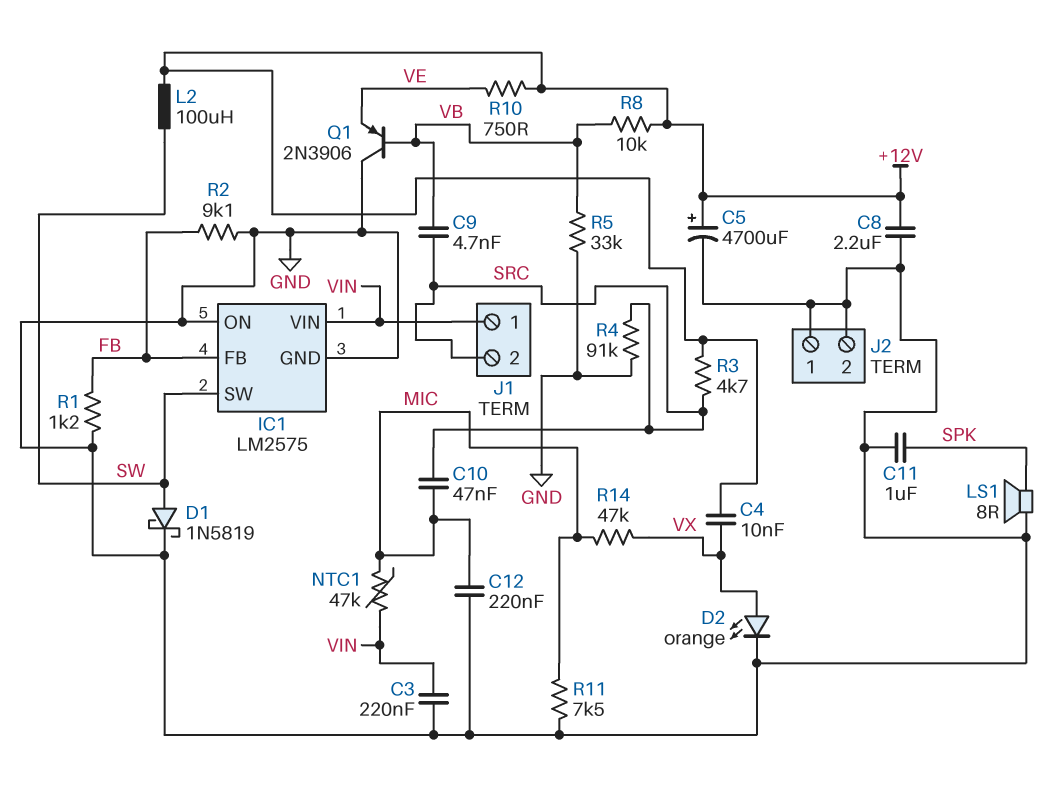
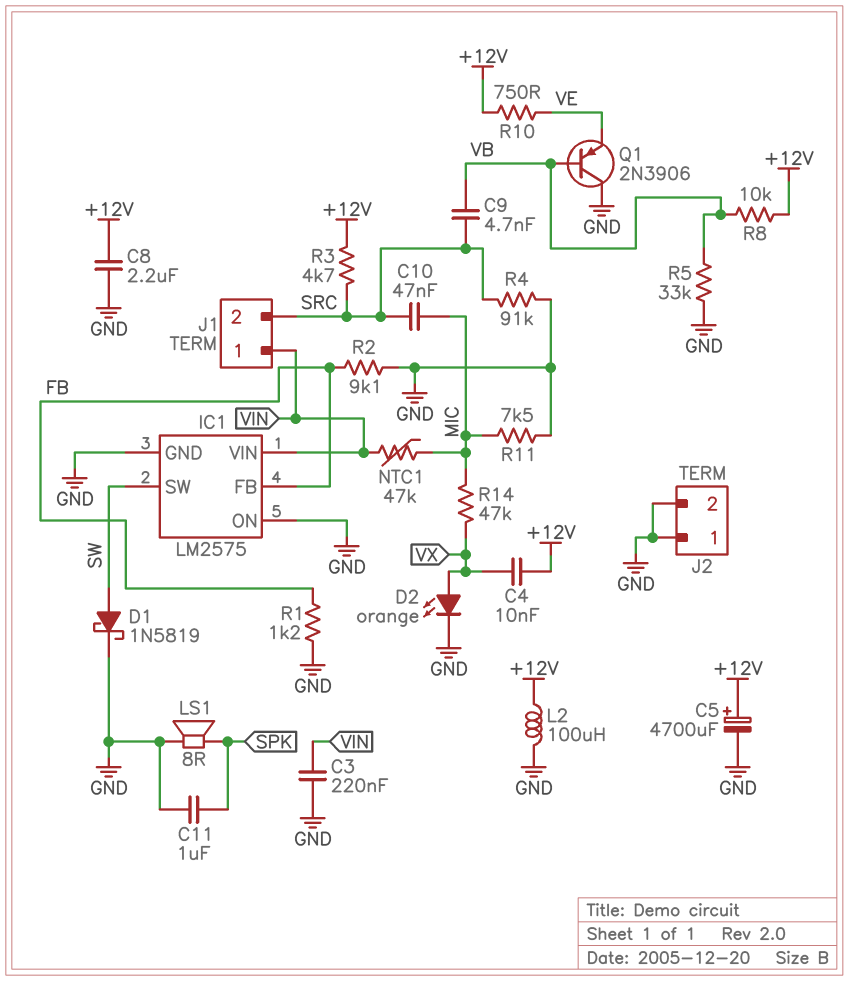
C12: 220nF (GND, MIC) -> none
L2: 100uH (+12V, SW) -> 100uH (+12V, GND)

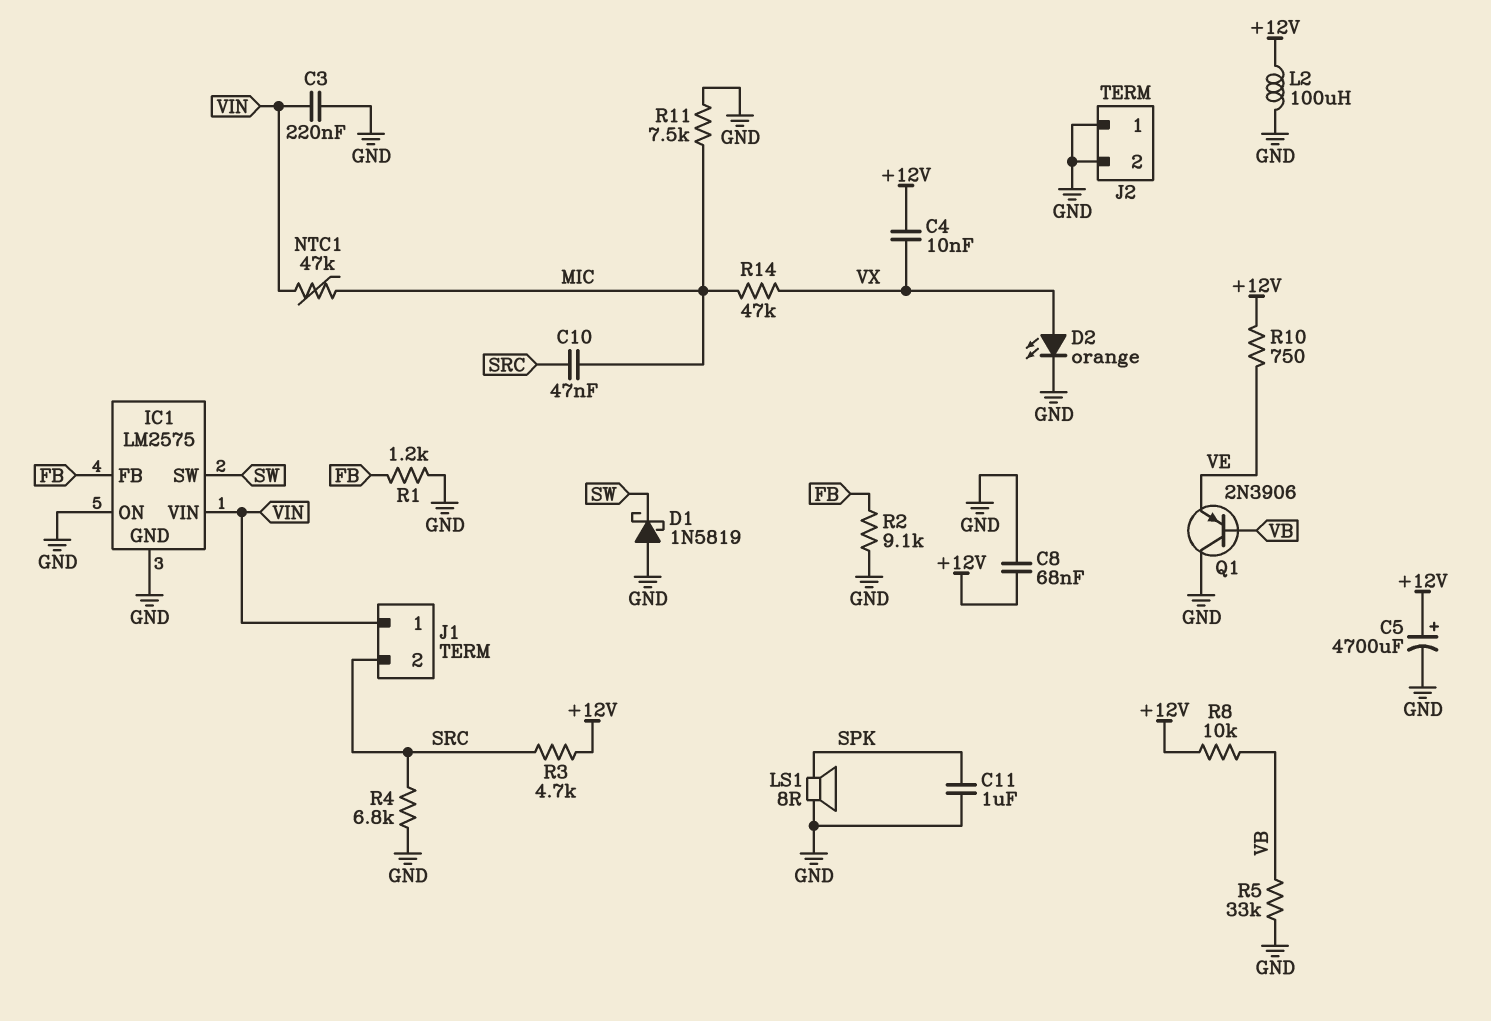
C8: 2.2uF (+12V, GND) -> 68nF (+12V, GND)
C9: 4.7nF (SRC, VB) -> none
D1: schottky 1N5819 (A SW, K GND) -> schottky 1N5819 (A GND, K SW)
R4: 91k (GND, SRC) -> 6.8k (GND, SRC)

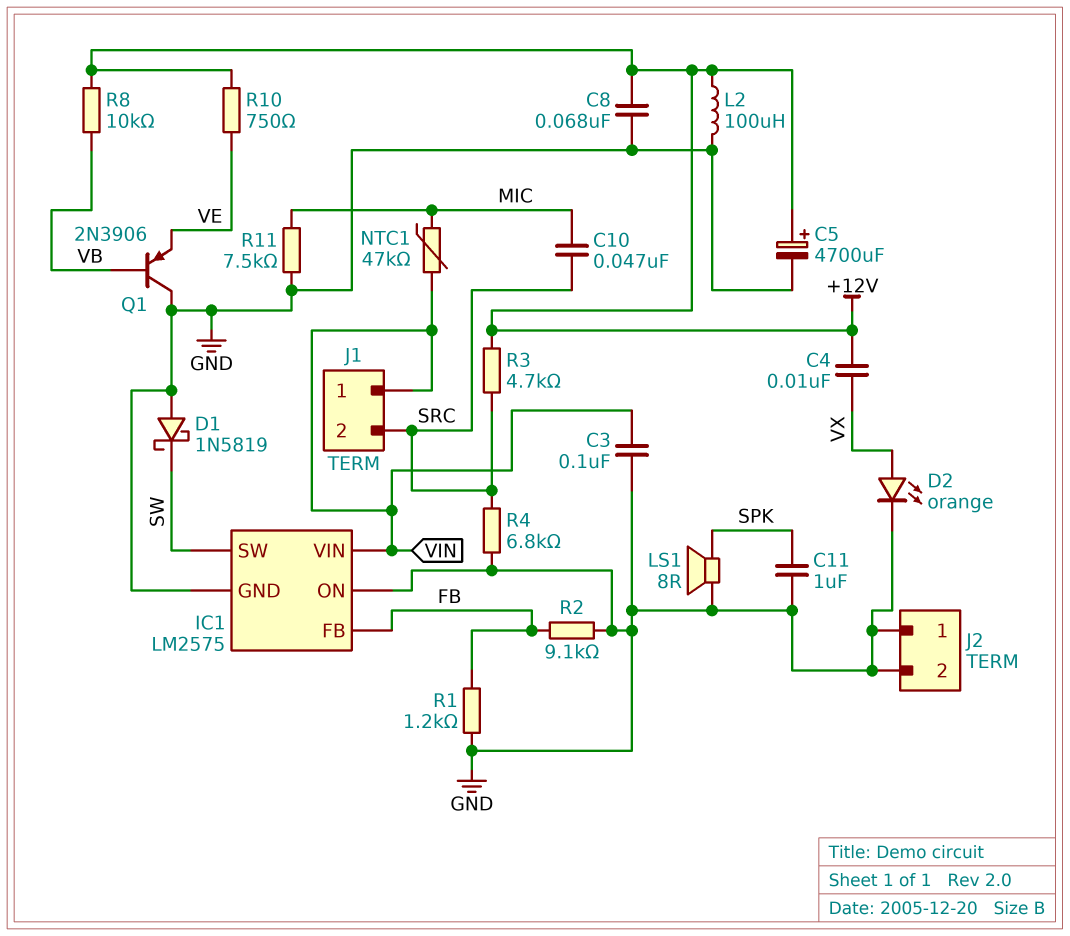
C3: 220nF (GND, VIN) -> 100nF (GND, VIN)
R5: 33k (GND, VB) -> none
R14: 47k (MIC, VX) -> none

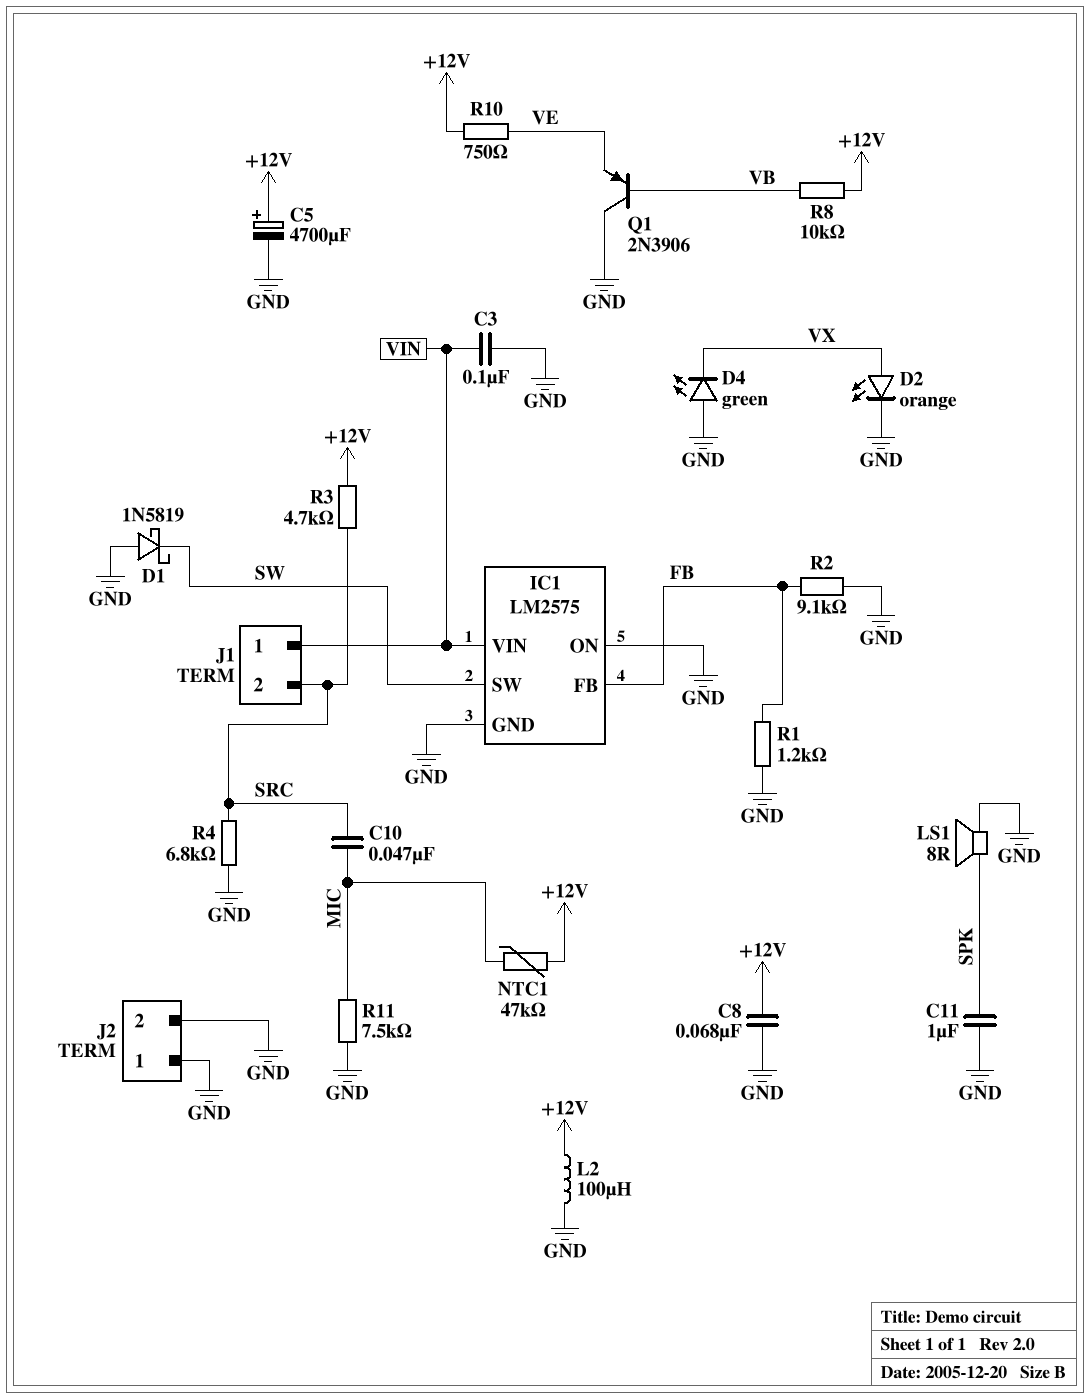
C4: 10nF (+12V, VX) -> none
D4: none -> LED green (A GND, K VX)
NTC1: 47k (MIC, VIN) -> 47k (+12V, MIC)

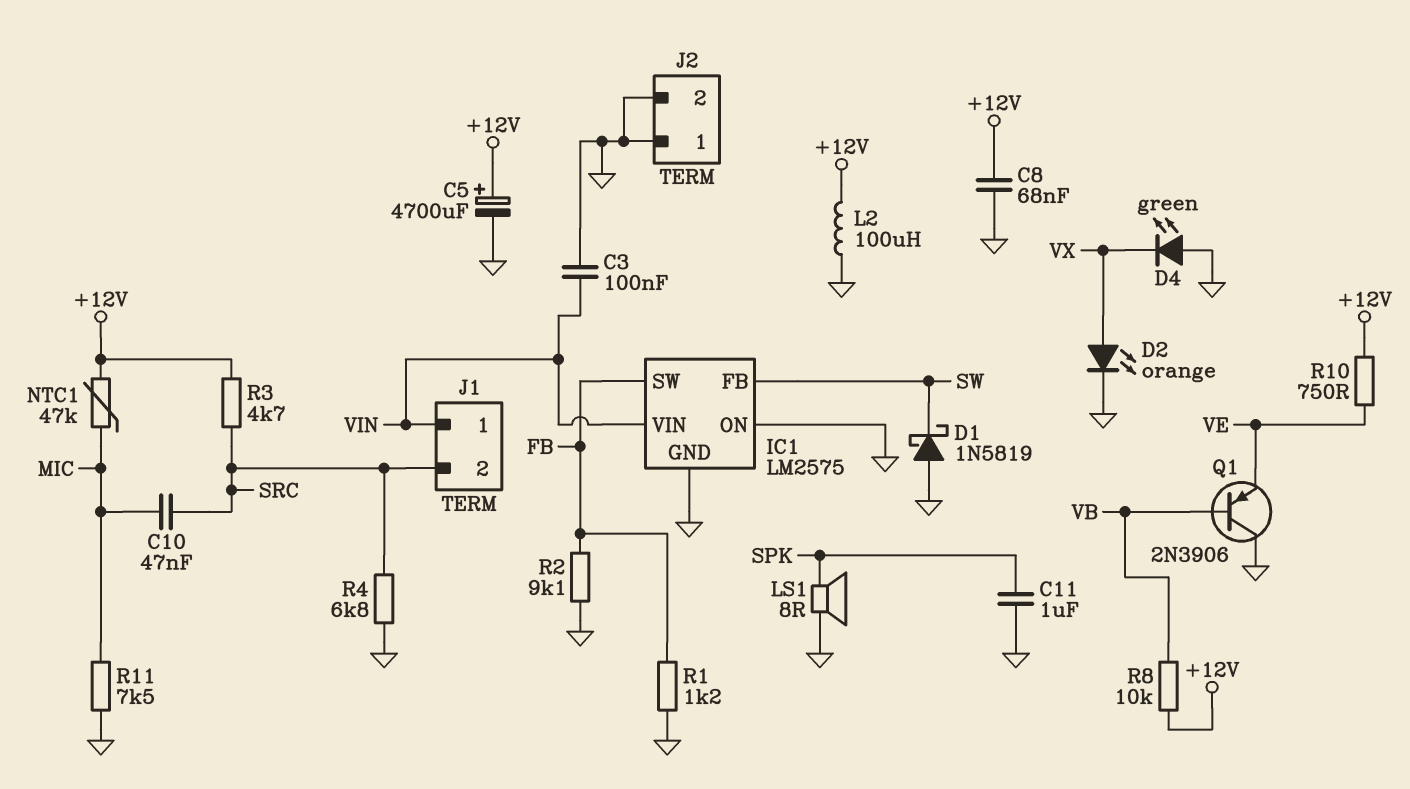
IC1 pin FB: FB -> SW
IC1 pin SW: SW -> FB

